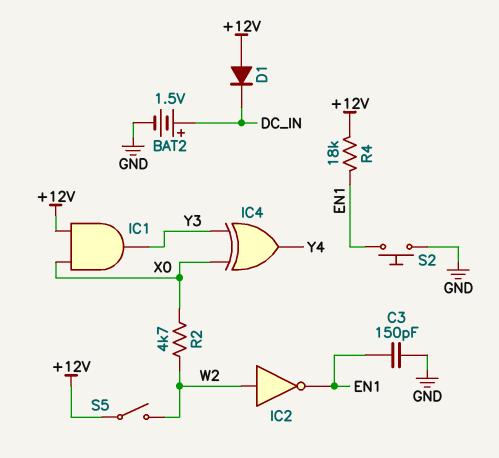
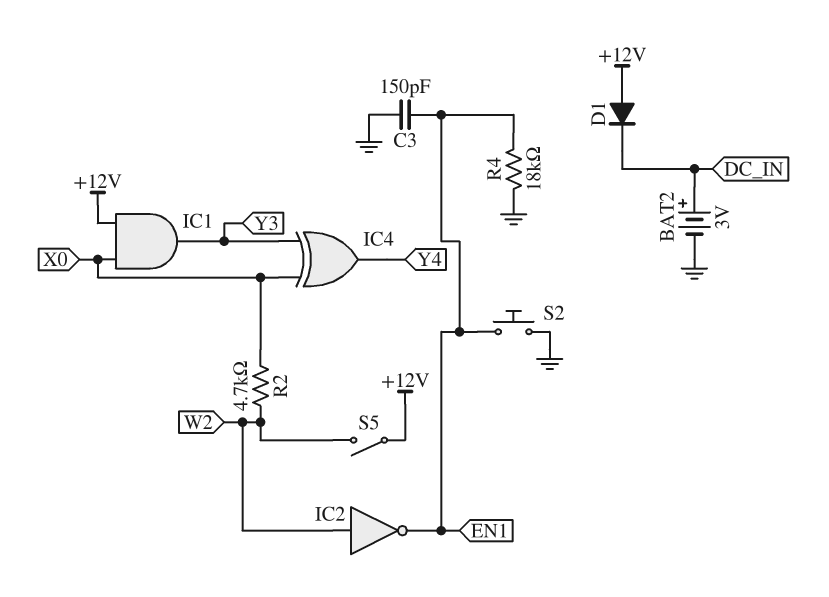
BAT2: 1.5V (plus DC_IN, minus GND) -> 3V (plus DC_IN, minus GND)
R4: 18k (+12V, EN1) -> 18k (EN1, GND)

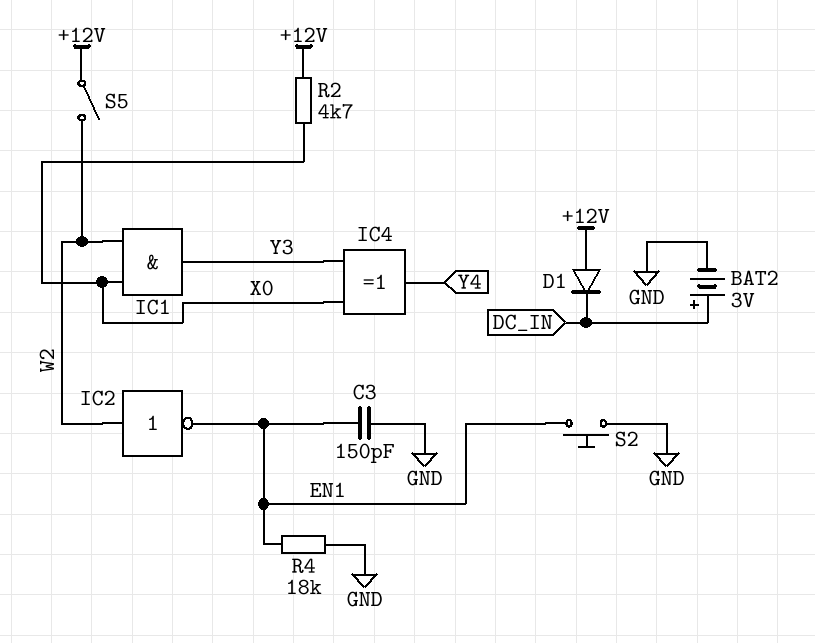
IC1: AND (in +12V, in X0, out Y3) -> AND (in W2, in X0, out Y3)
R2: 4.7k (W2, X0) -> 4.7k (+12V, X0)

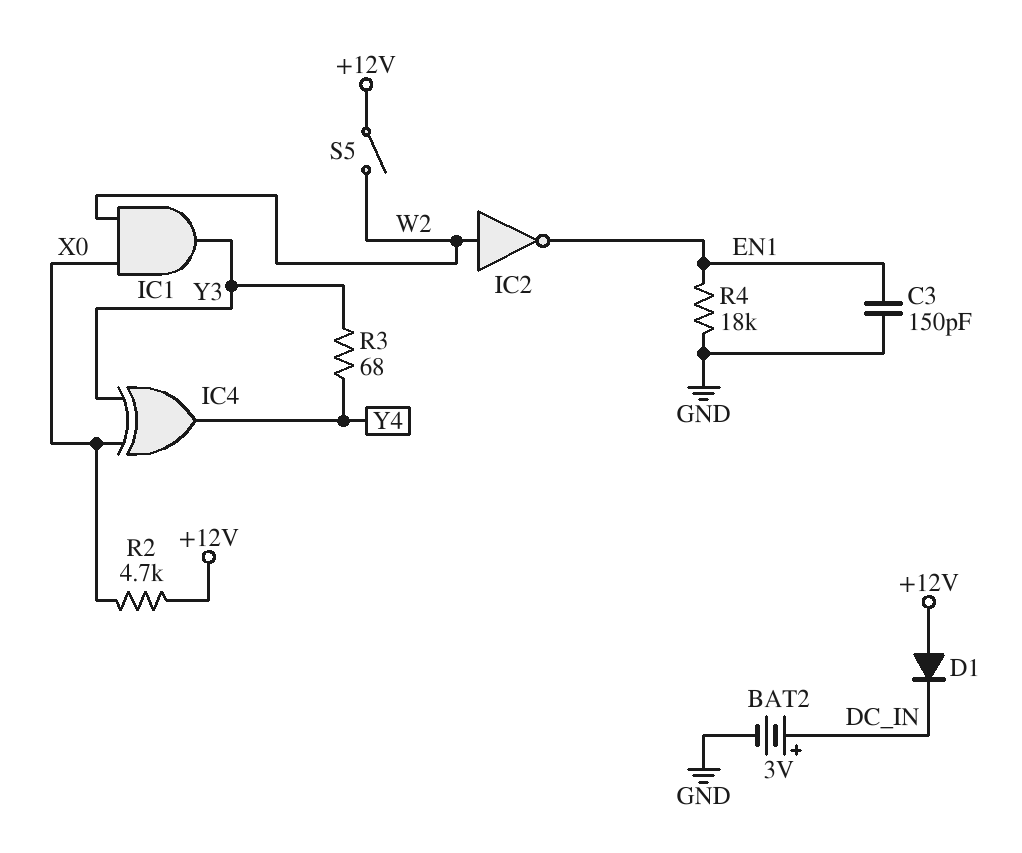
R3: none -> 68 (Y3, Y4)
S2: button (EN1, GND) -> none

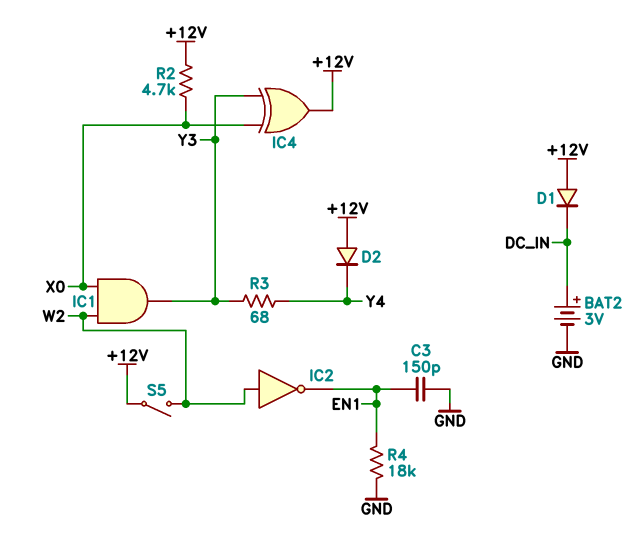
D2: none -> diode (A +12V, K Y4)
IC4: XOR (in X0, in Y3, out Y4) -> XOR (in X0, in Y3, out +12V)

